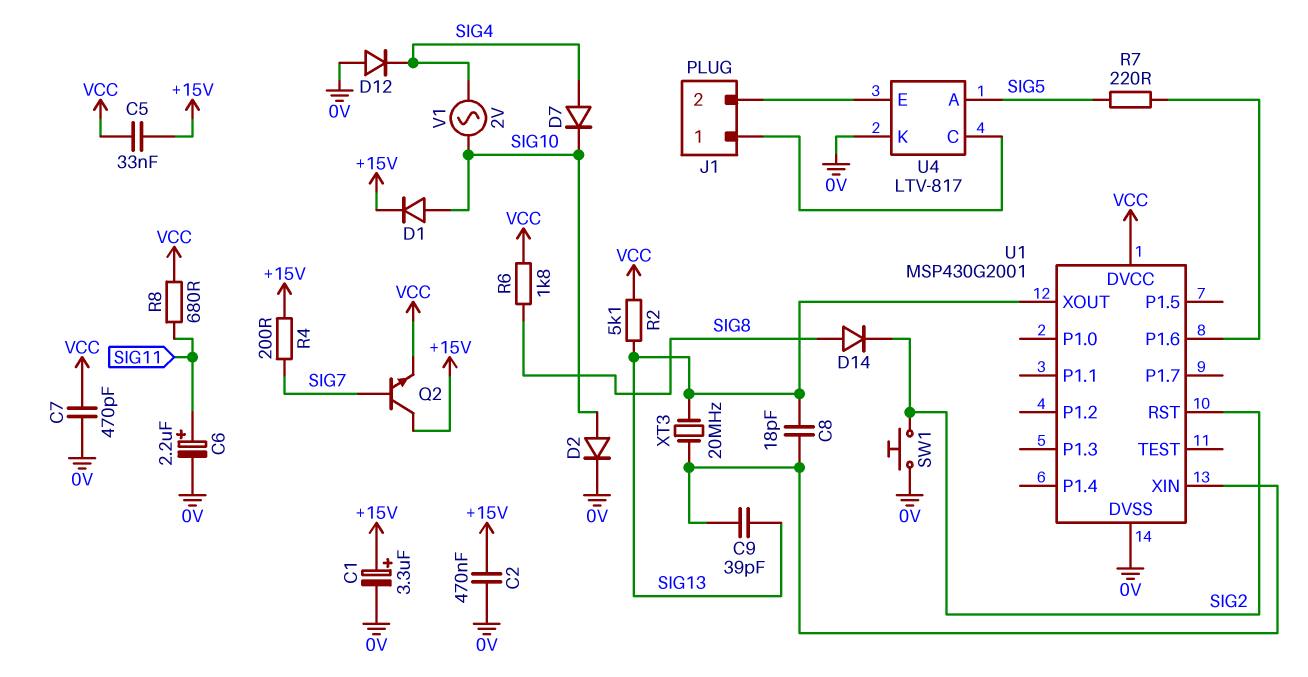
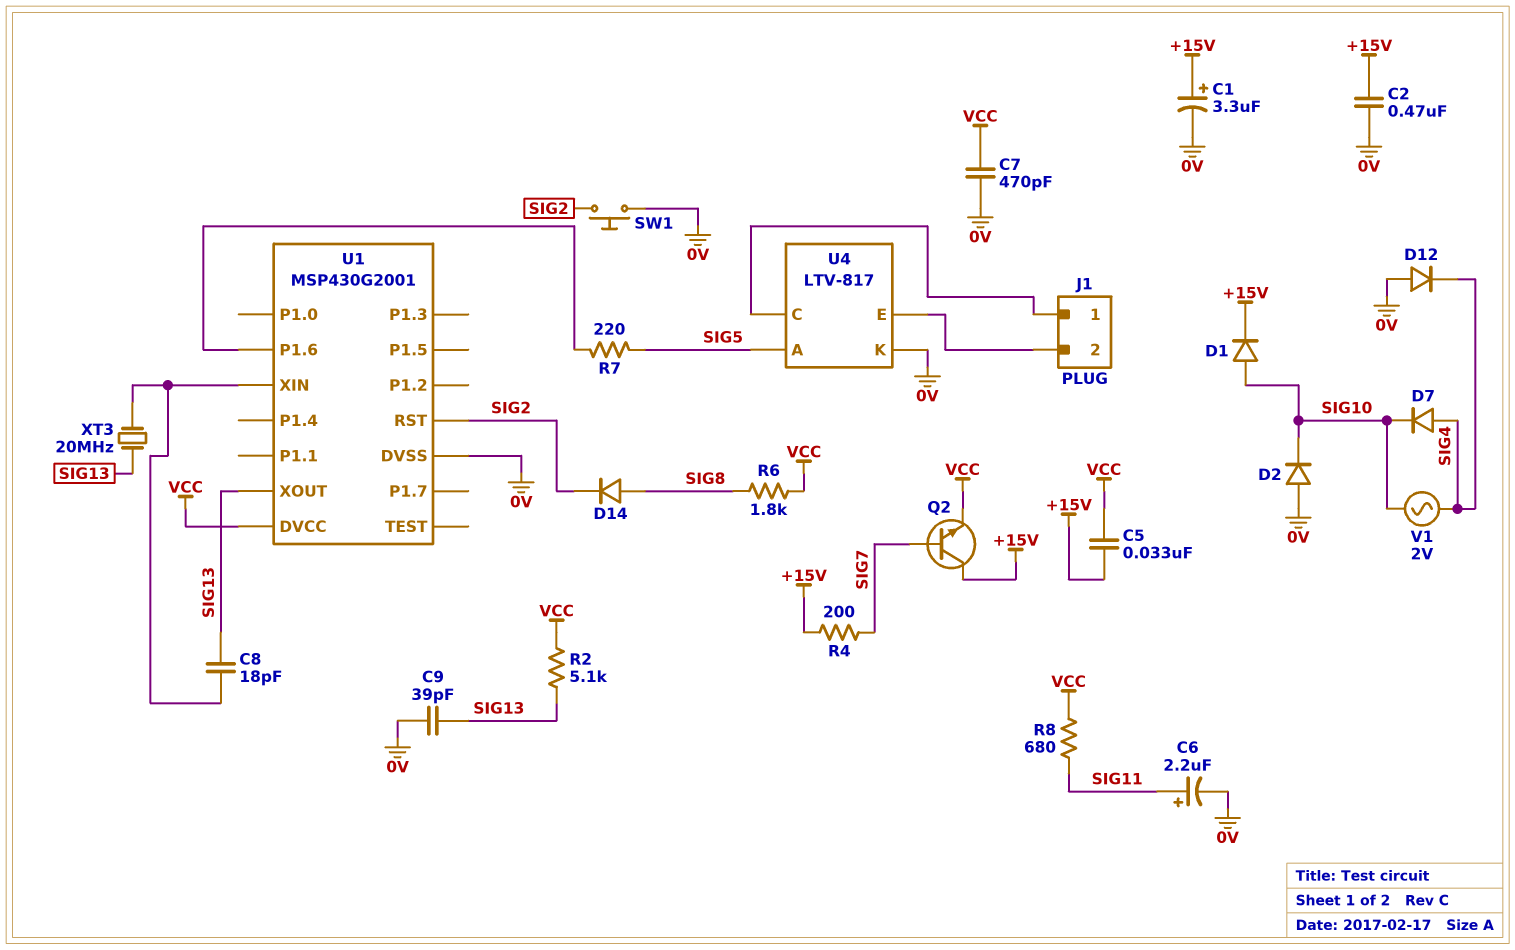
C9: 39pF (SIG13, U1/XIN) -> 39pF (0V, SIG13)
D2: diode (A SIG10, K 0V) -> diode (A 0V, K SIG10)

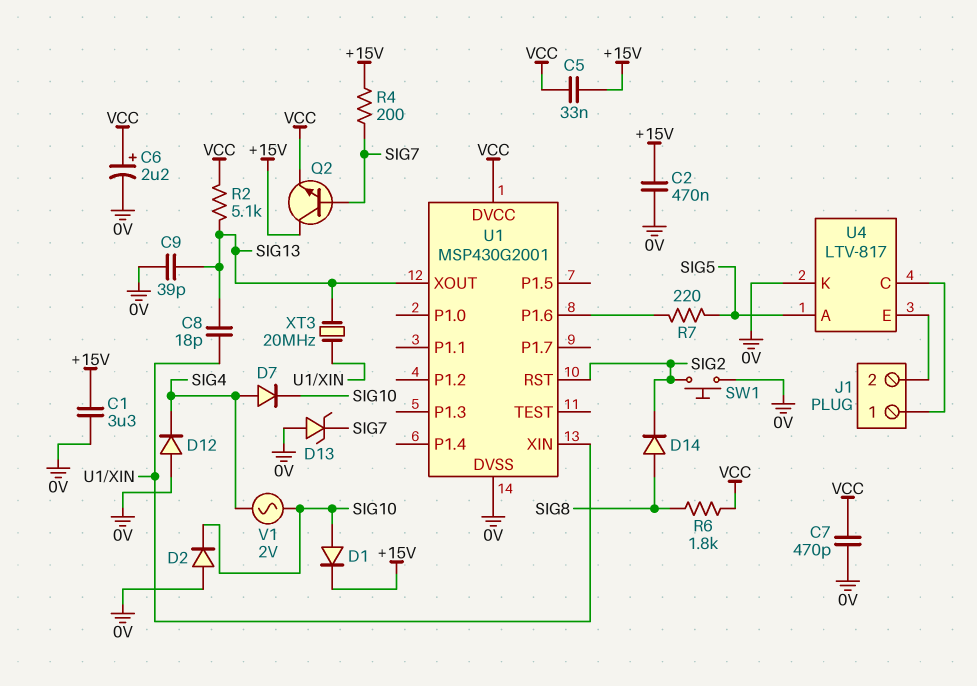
C1: 3.3uF (plus +15V, minus 0V) -> 3.3uF (+15V, 0V)
C6: 2.2uF (plus SIG11, minus 0V) -> 2.2uF (plus VCC, minus 0V)
D13: none -> zener (A 0V, K SIG7)
R8: 680 (SIG11, VCC) -> none

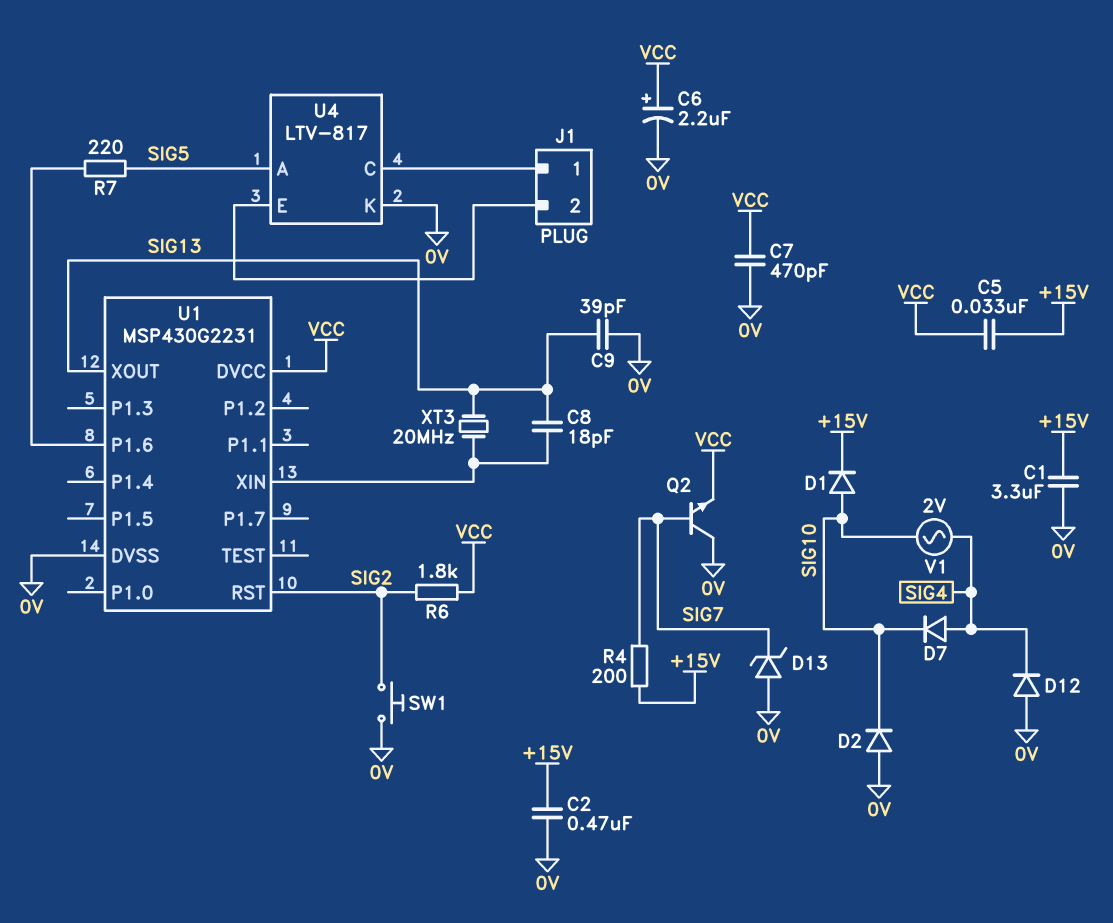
D14: diode (A SIG8, K SIG2) -> none
Q2: NPN (B SIG7, C +15V, E VCC) -> NPN (B SIG7, C 0V, E VCC)
R2: 5.1k (SIG13, VCC) -> none
R6: 1.8k (SIG8, VCC) -> 1.8k (SIG2, VCC)
U1: MSP430G2001 -> MSP430G2231

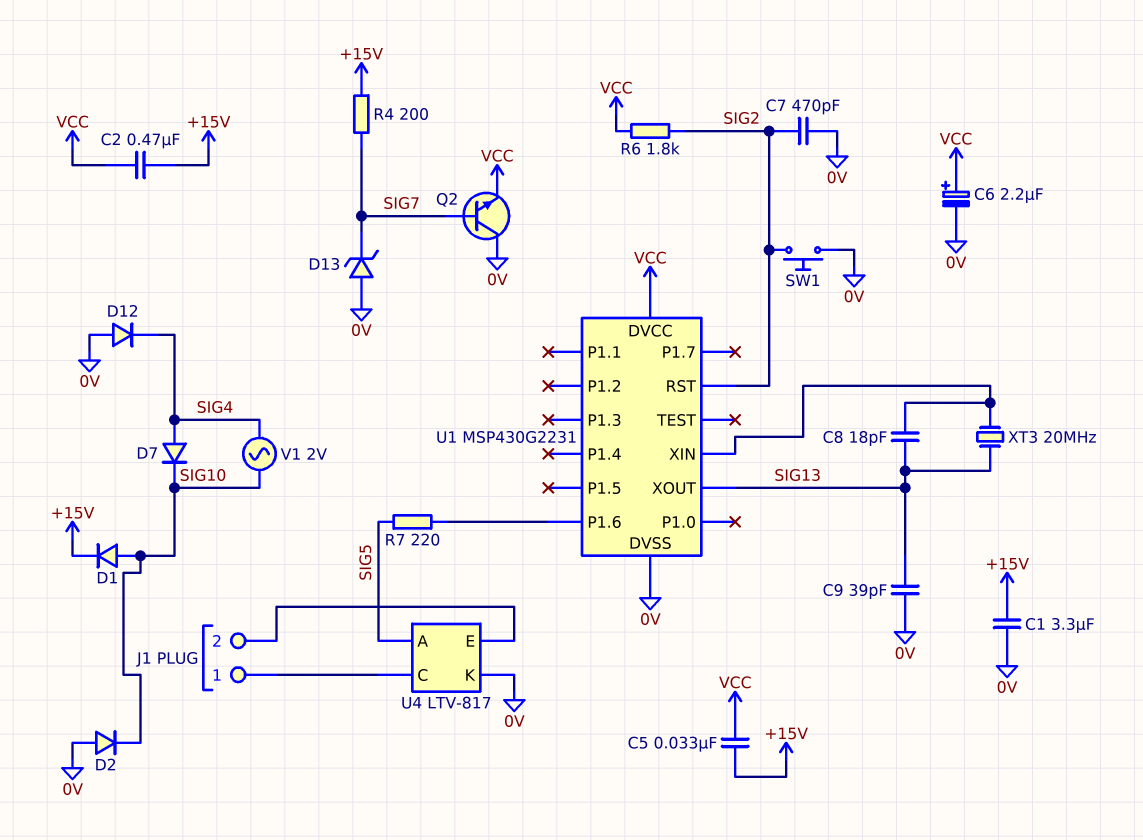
C2: 470nF (+15V, 0V) -> 470nF (+15V, VCC)
C7: 470pF (0V, VCC) -> 470pF (0V, SIG2)

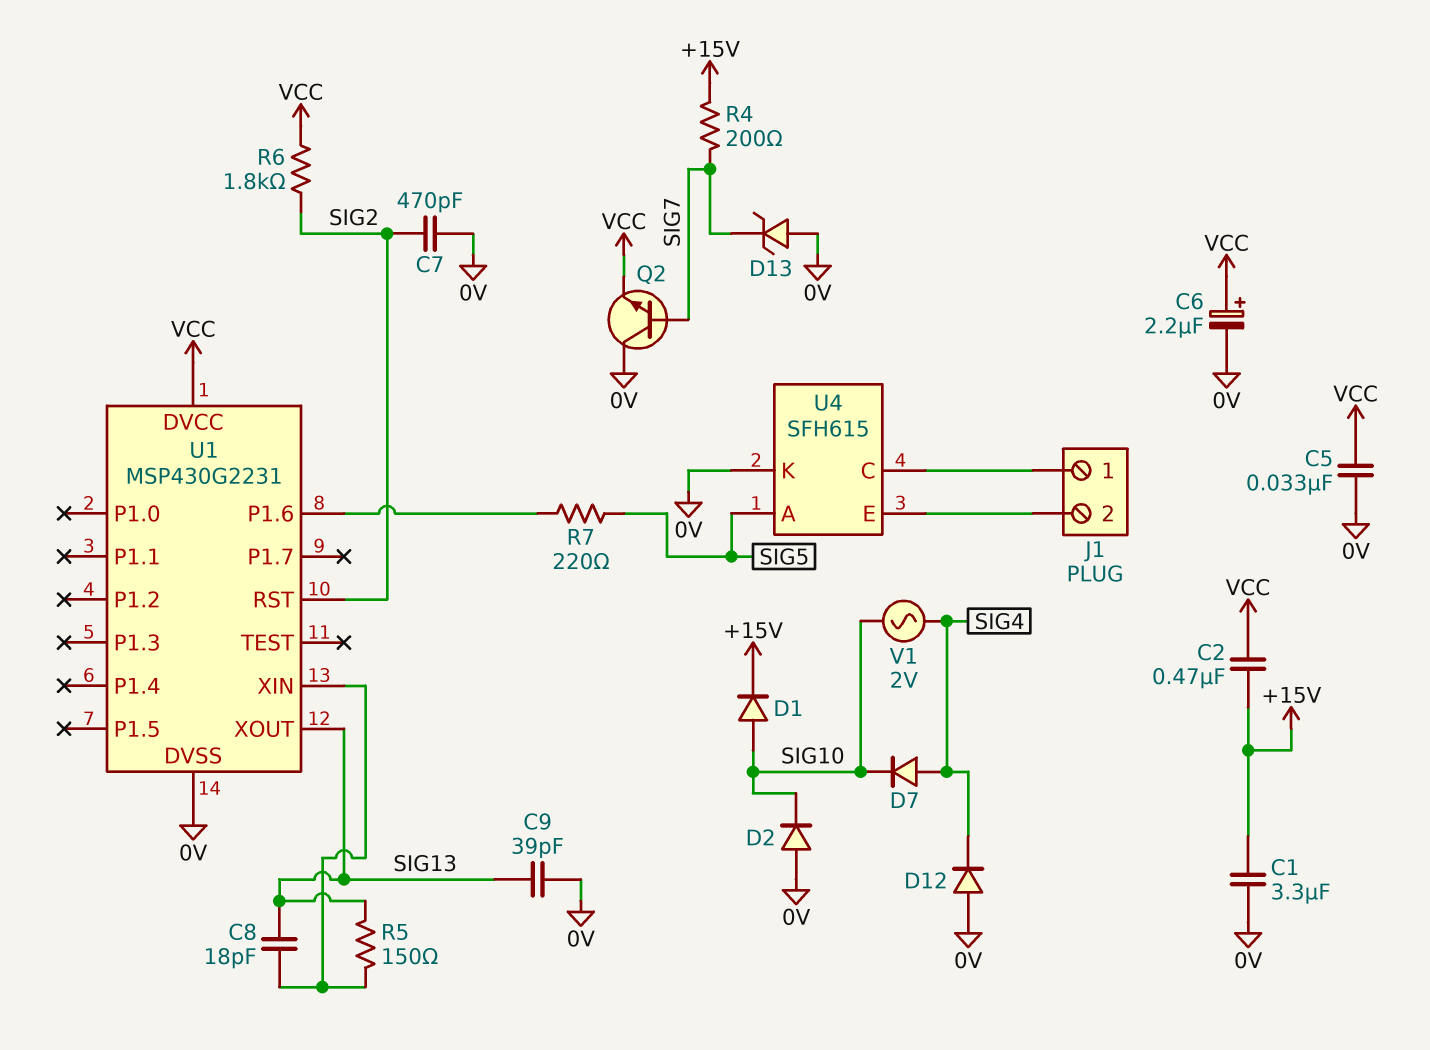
C5: 33nF (+15V, VCC) -> 33nF (0V, VCC)
R5: none -> 150 (SIG13, U1/XIN)
SW1: button (0V, SIG2) -> none
U4: LTV-817 -> SFH615
XT3: 20MHz (SIG13, U1/XIN) -> none

